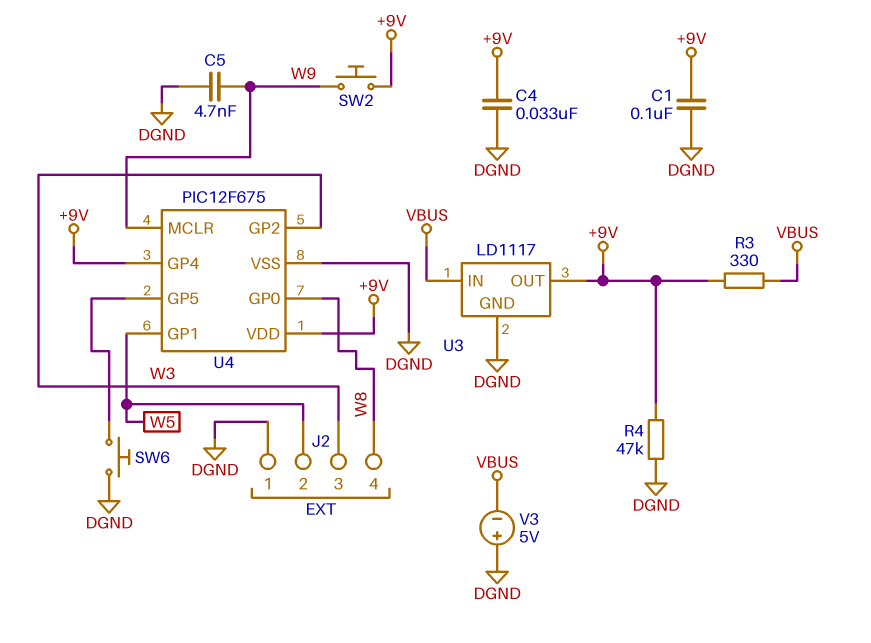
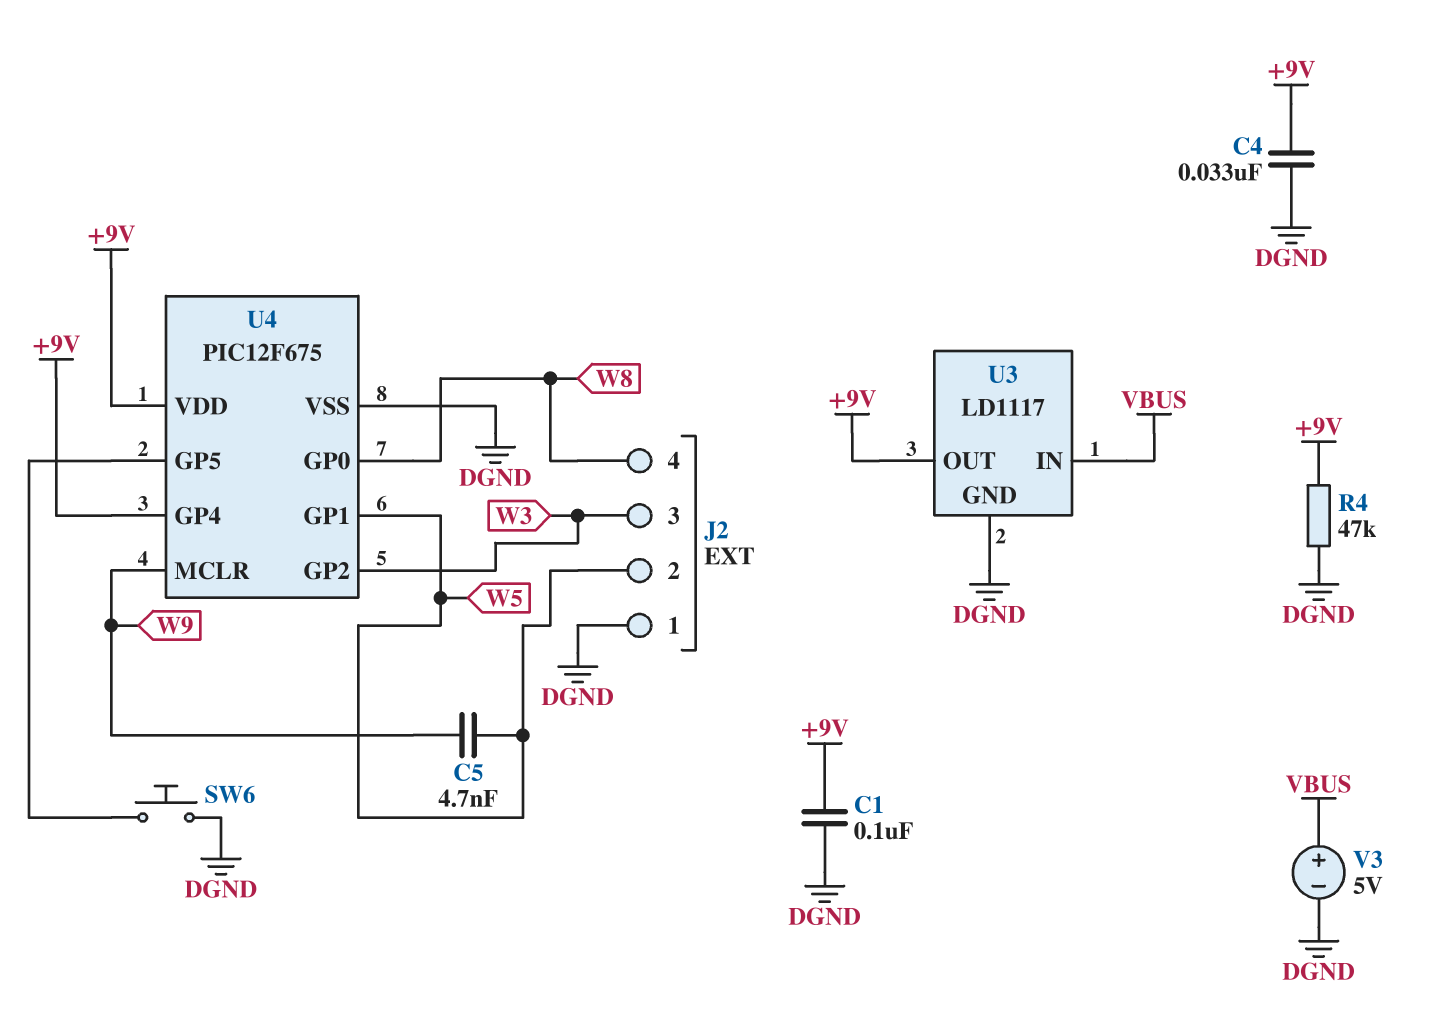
C5: 4.7nF (DGND, W9) -> 4.7nF (W5, W9)
R3: 330 (+9V, VBUS) -> none
SW2: button (+9V, W9) -> none
V3: 5V (plus DGND, minus VBUS) -> 5V (plus VBUS, minus DGND)

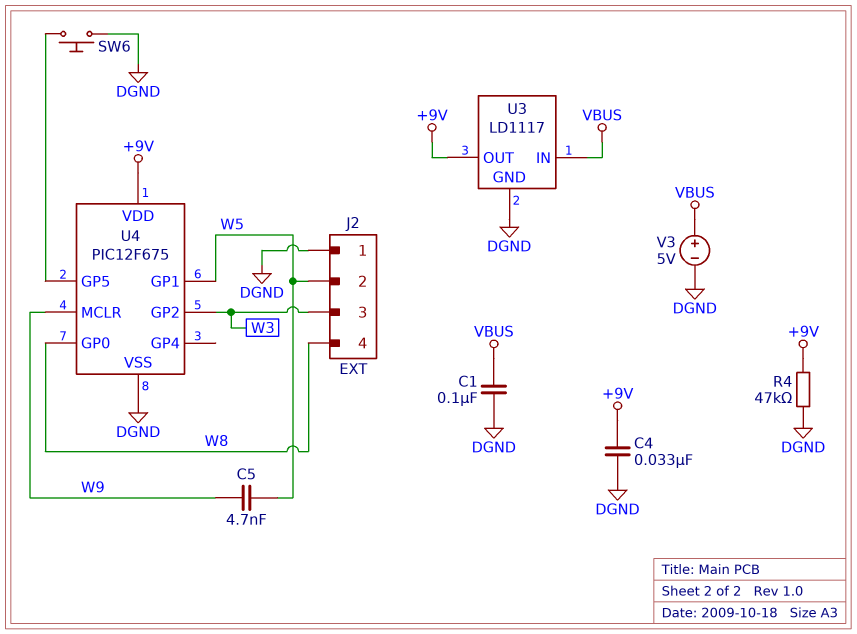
C1: 100nF (+9V, DGND) -> 100nF (DGND, VBUS)
U4 pin GP4: +9V -> none

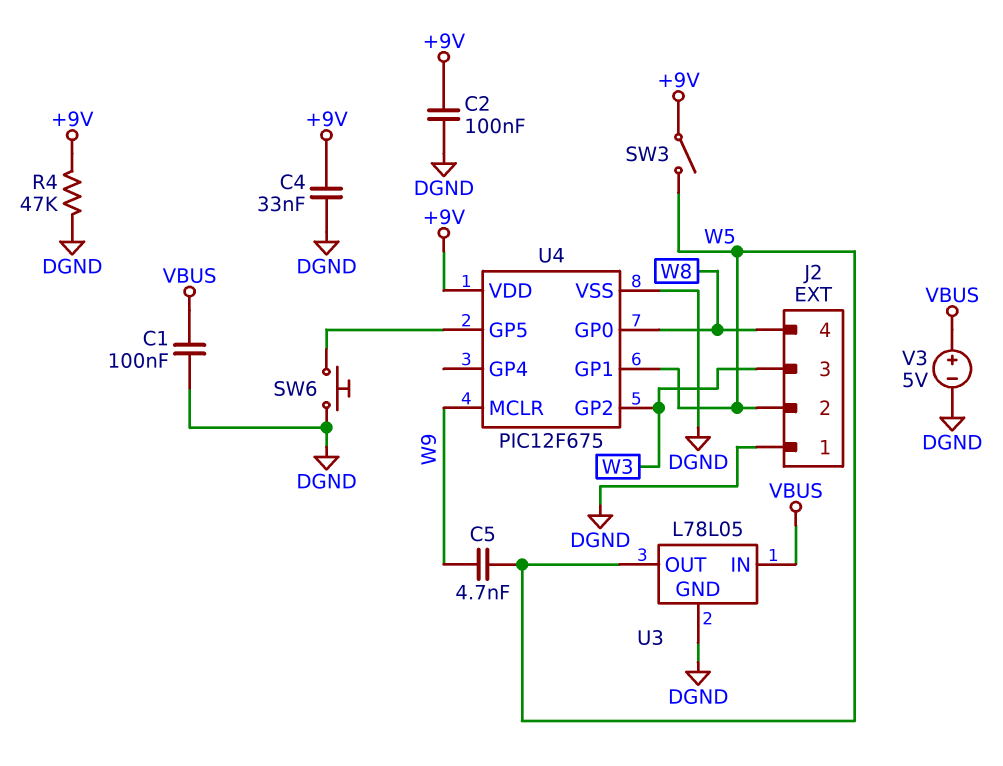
C2: none -> 100nF (+9V, DGND)
SW3: none -> switch (+9V, W5)
U3: LD1117 -> L78L05
U3 pin OUT: +9V -> W5

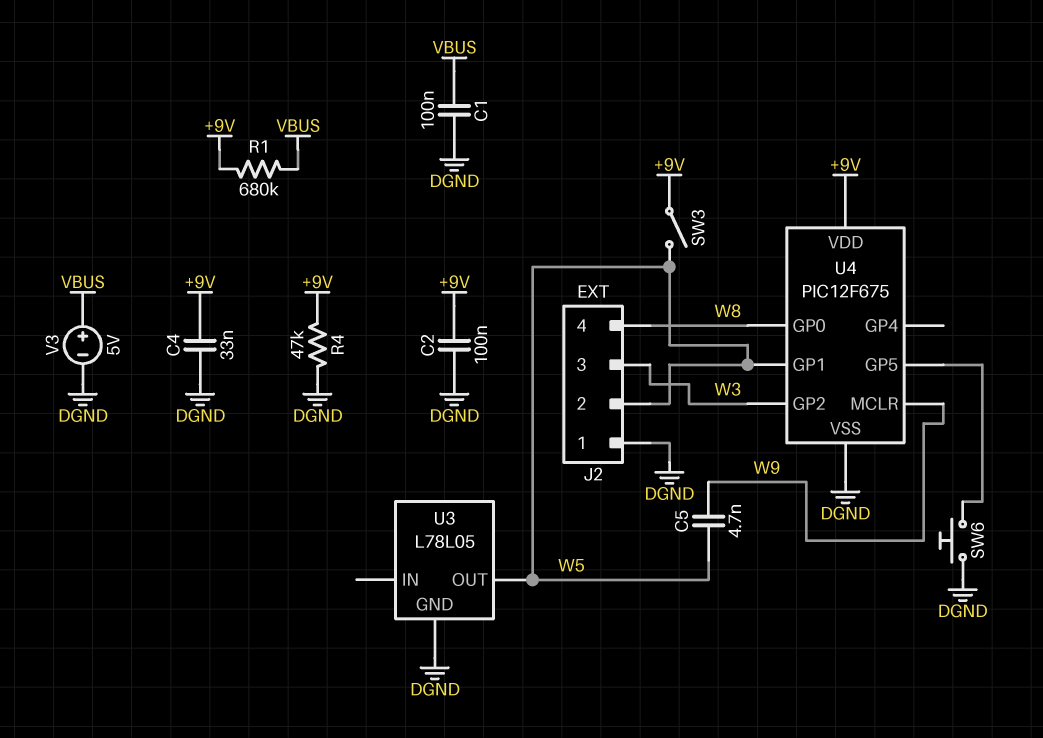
R1: none -> 680k (+9V, VBUS)
U3 pin IN: VBUS -> none

